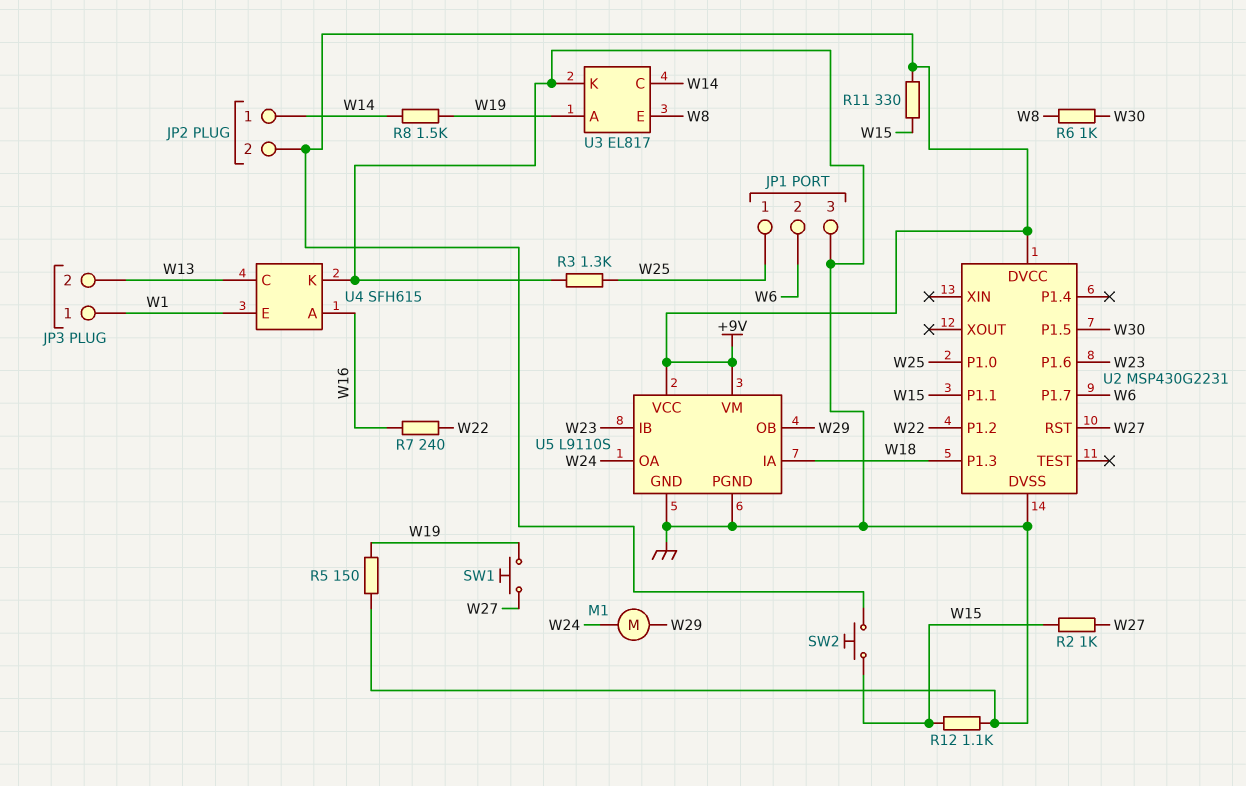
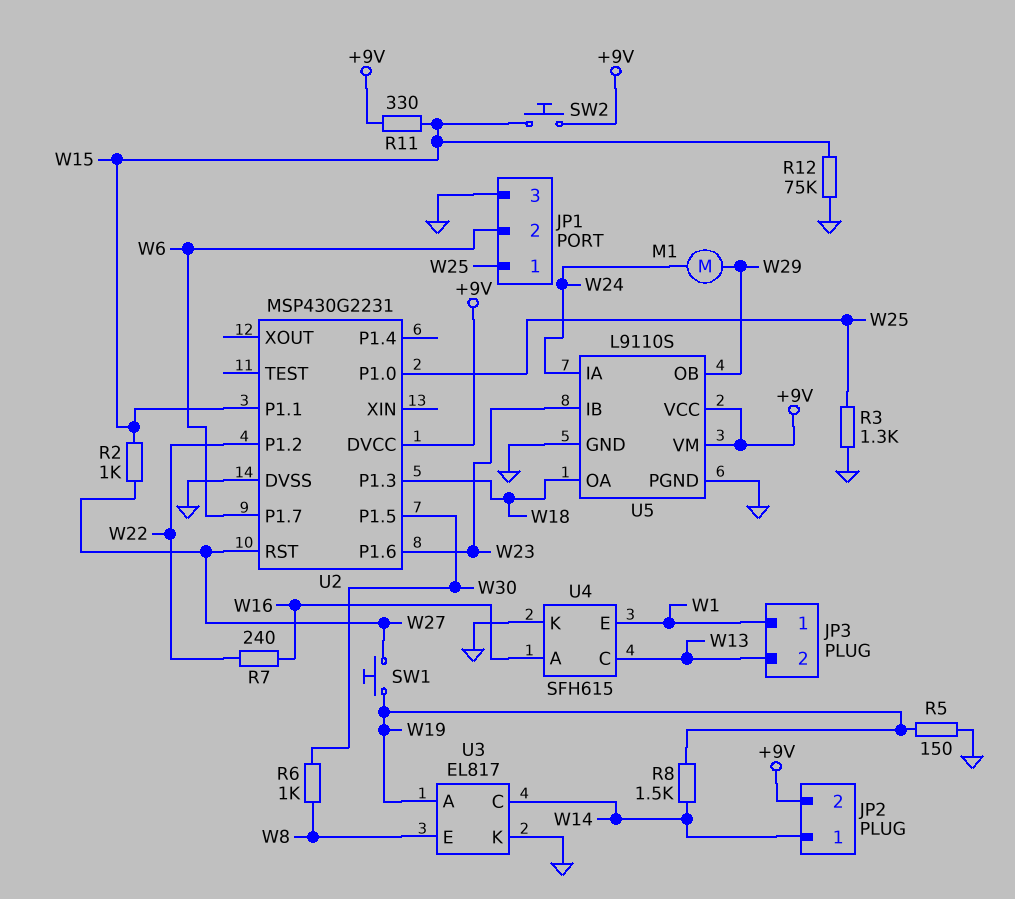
R12: 1.1k (GND, W15) -> 75k (GND, W15)
U5 pin IA: W18 -> W24
U5 pin OA: W24 -> W18

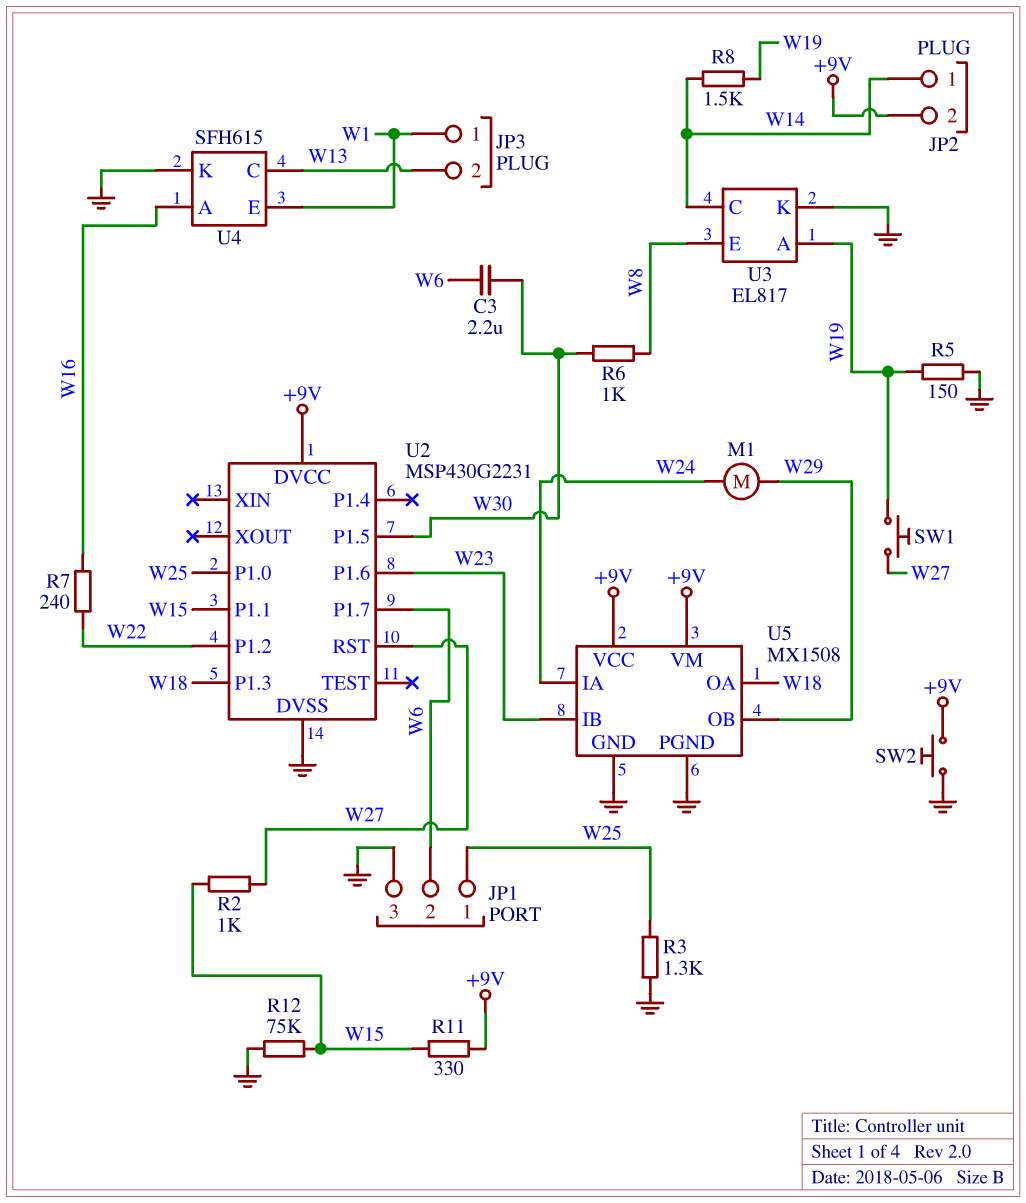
C3: none -> 2.2uF (W6, W30)
SW2: button (+9V, W15) -> button (+9V, GND)
U5: L9110S -> MX1508

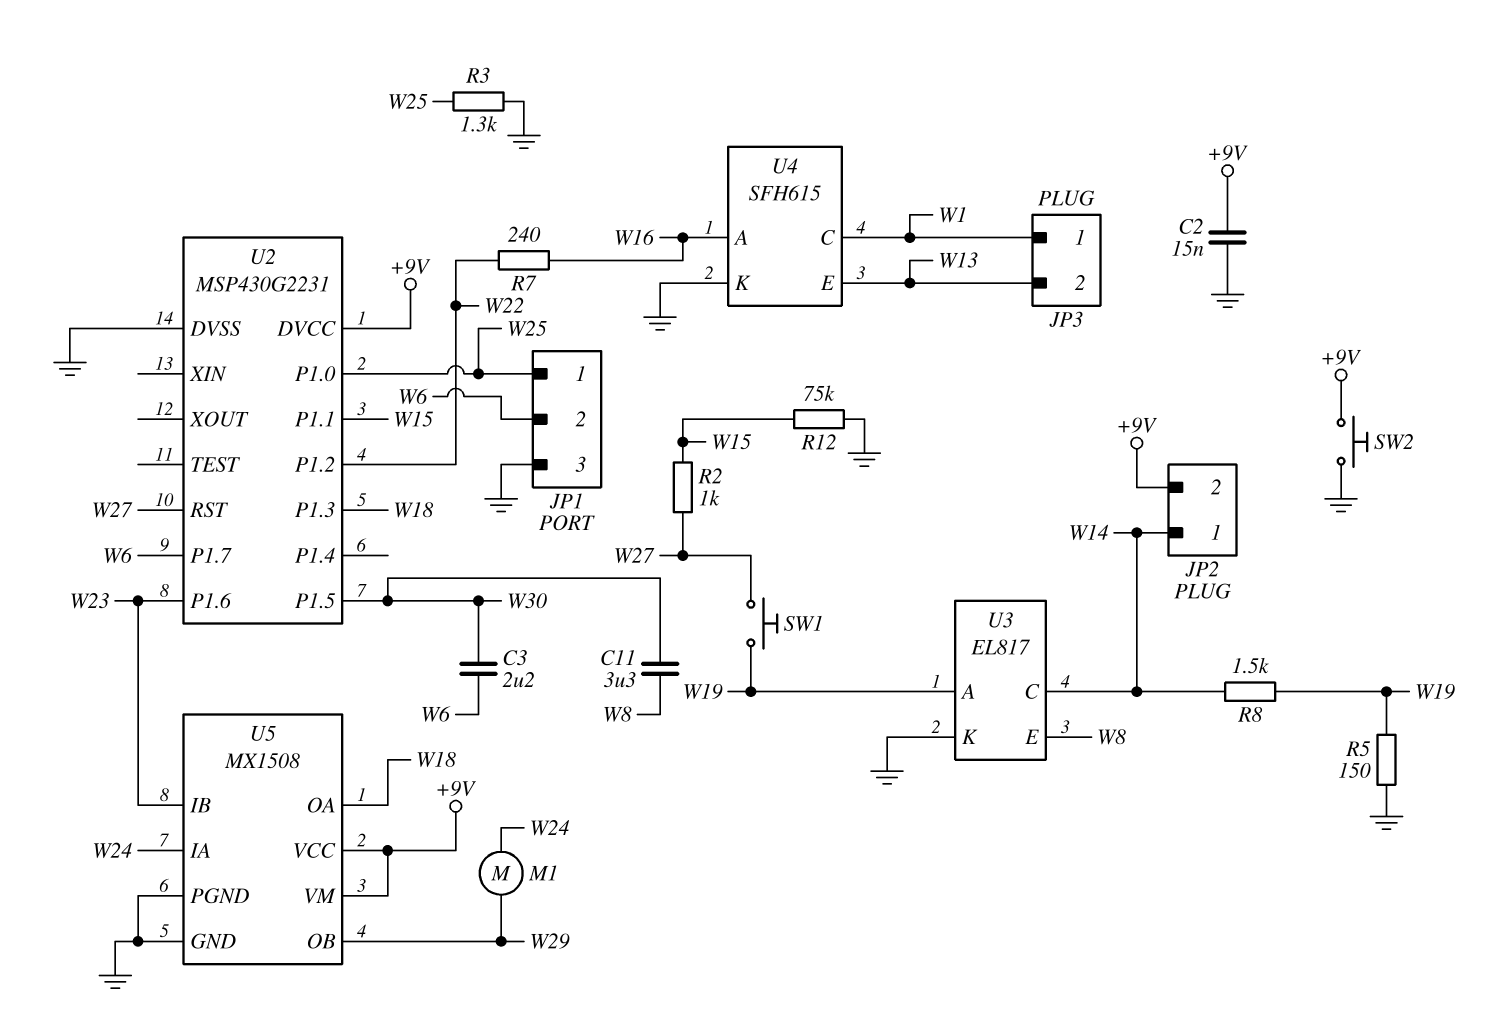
C2: none -> 15nF (+9V, GND)
C11: none -> 3.3uF (W8, W30)
R6: 1k (W8, W30) -> none
R11: 330 (+9V, W15) -> none
U4 pin C: W13 -> W1
U4 pin E: W1 -> W13

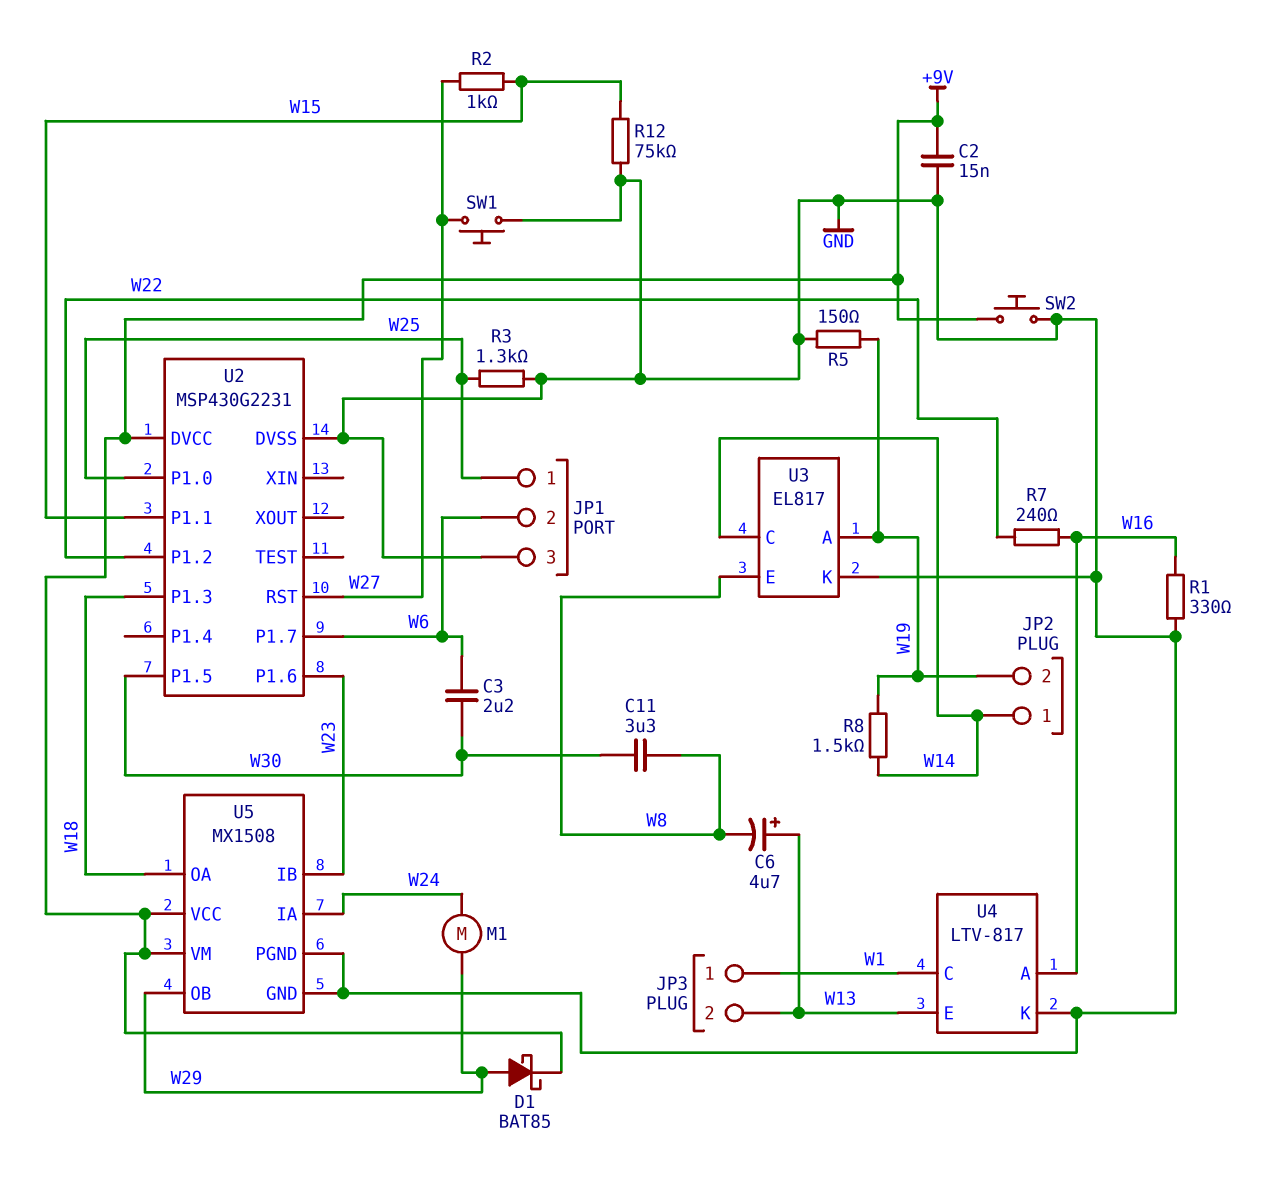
C6: none -> 4.7uF (plus W13, minus W8)
D1: none -> schottky BAT85 (A W29, K +9V)
JP2 pin 2: +9V -> W19
R1: none -> 330 (GND, W16)
SW1: button (W19, W27) -> button (GND, W27)
U4: SFH615 -> LTV-817

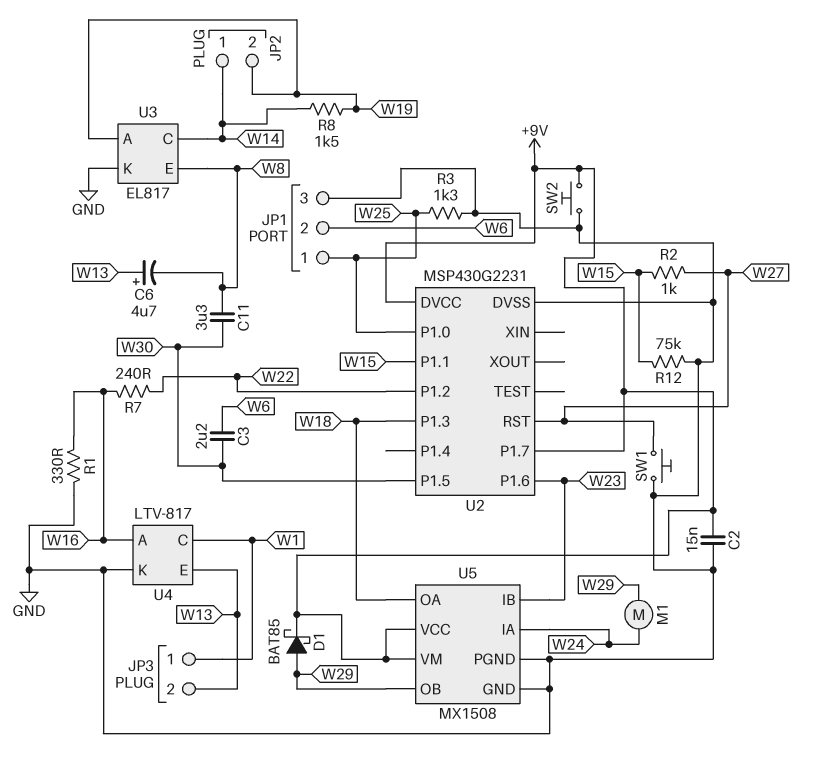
R5: 150 (GND, W19) -> none
U2 pin P1.7: W6 -> +9V

